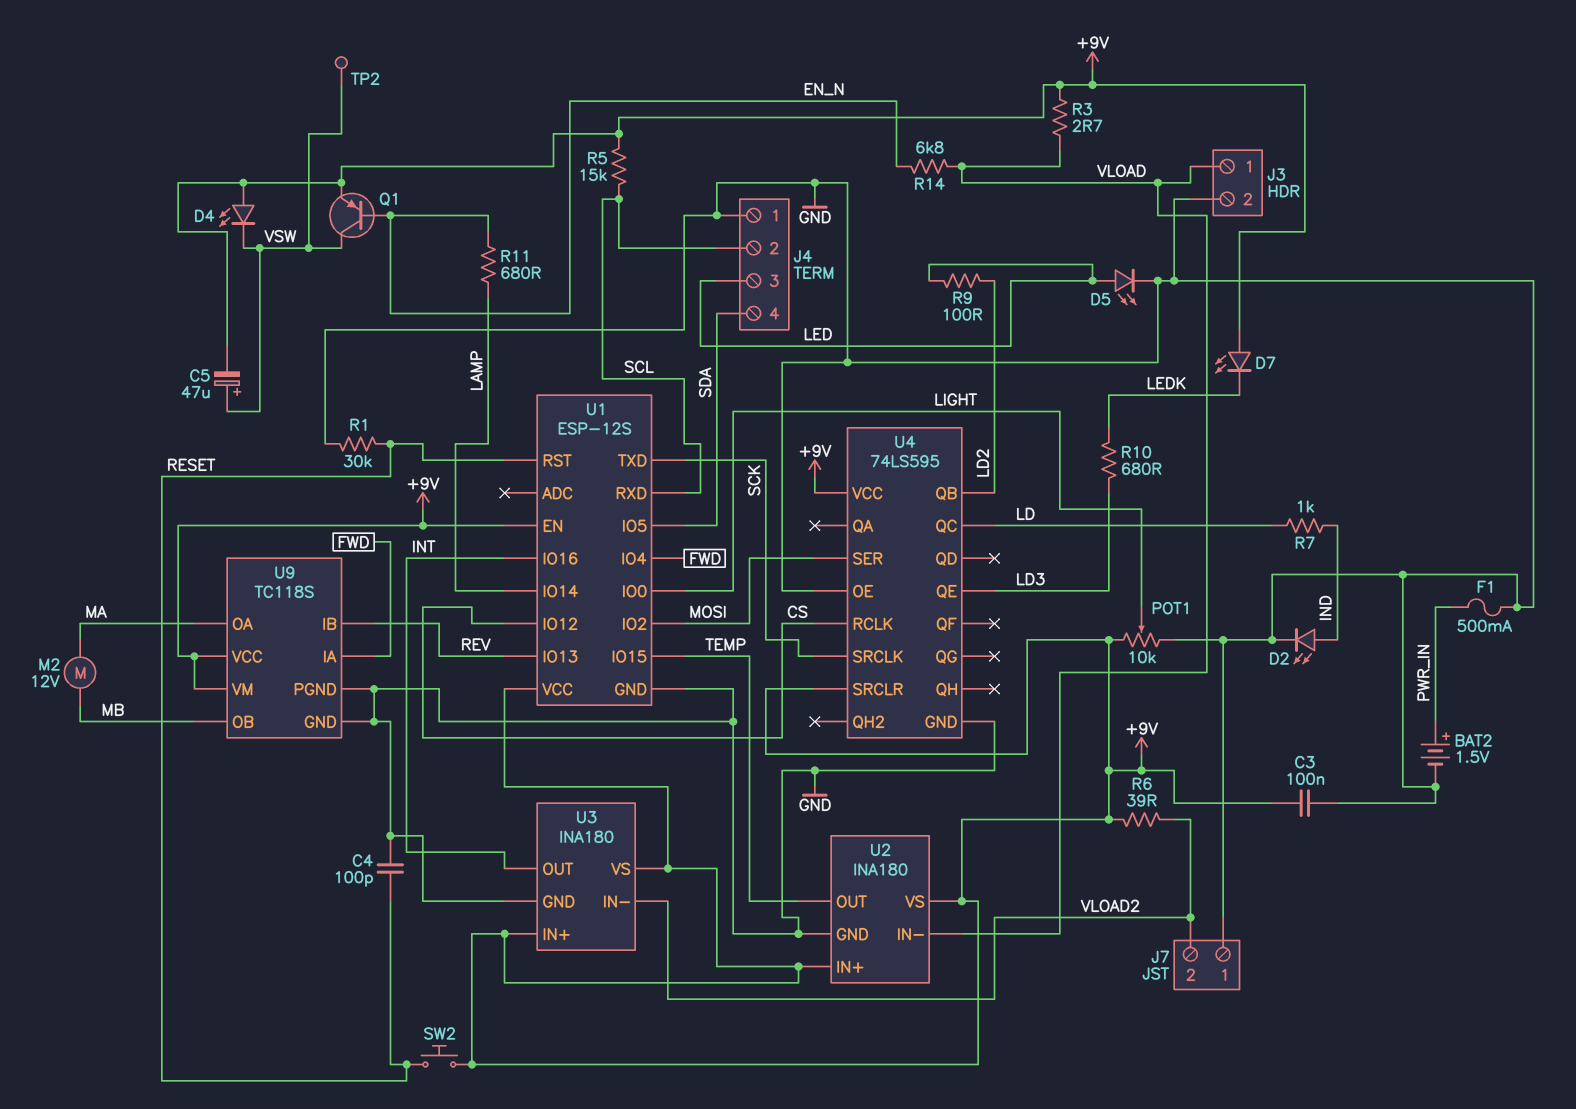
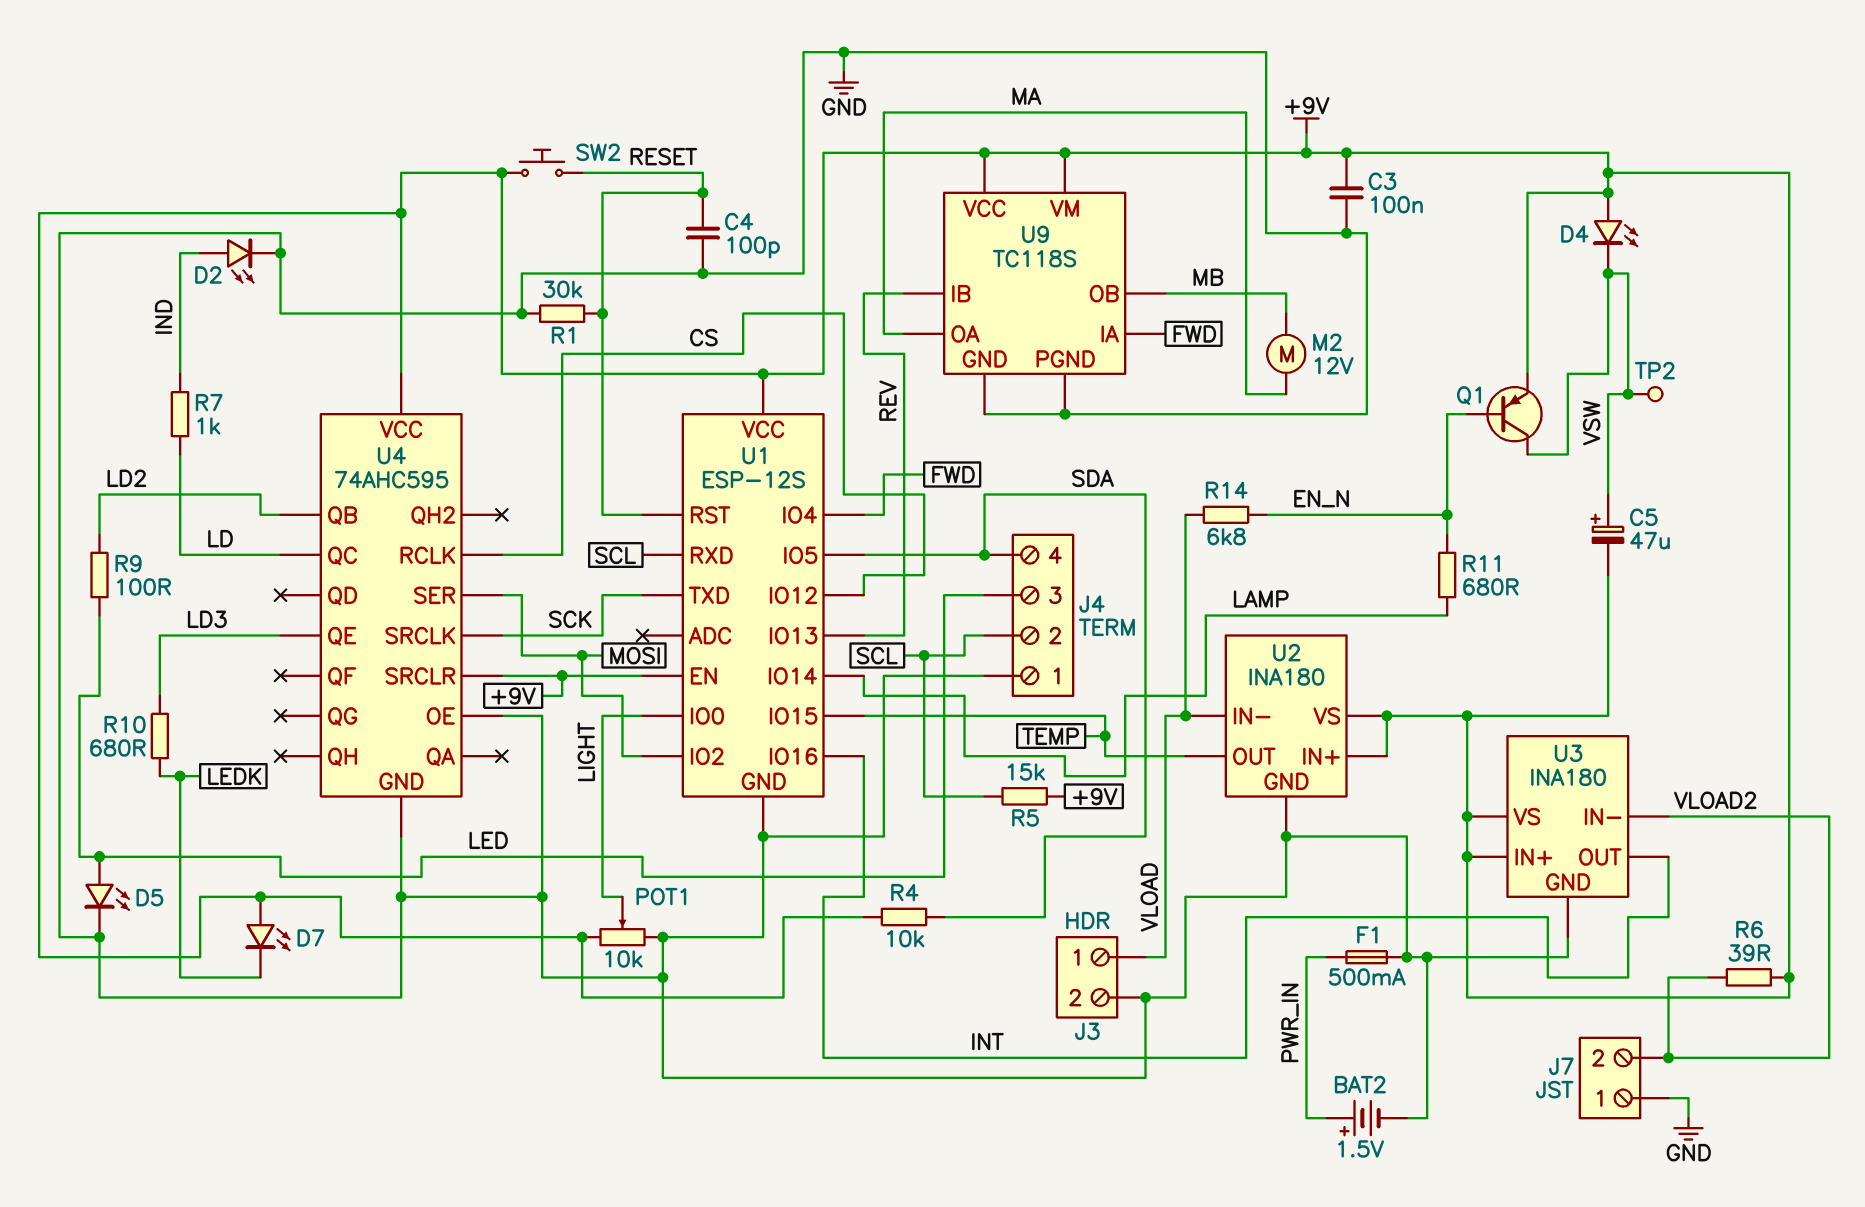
R3: 2.7 (+9V, VLOAD) -> none
R4: none -> 10k (+9V, SDA)
U4: 74LS595 -> 74AHC595

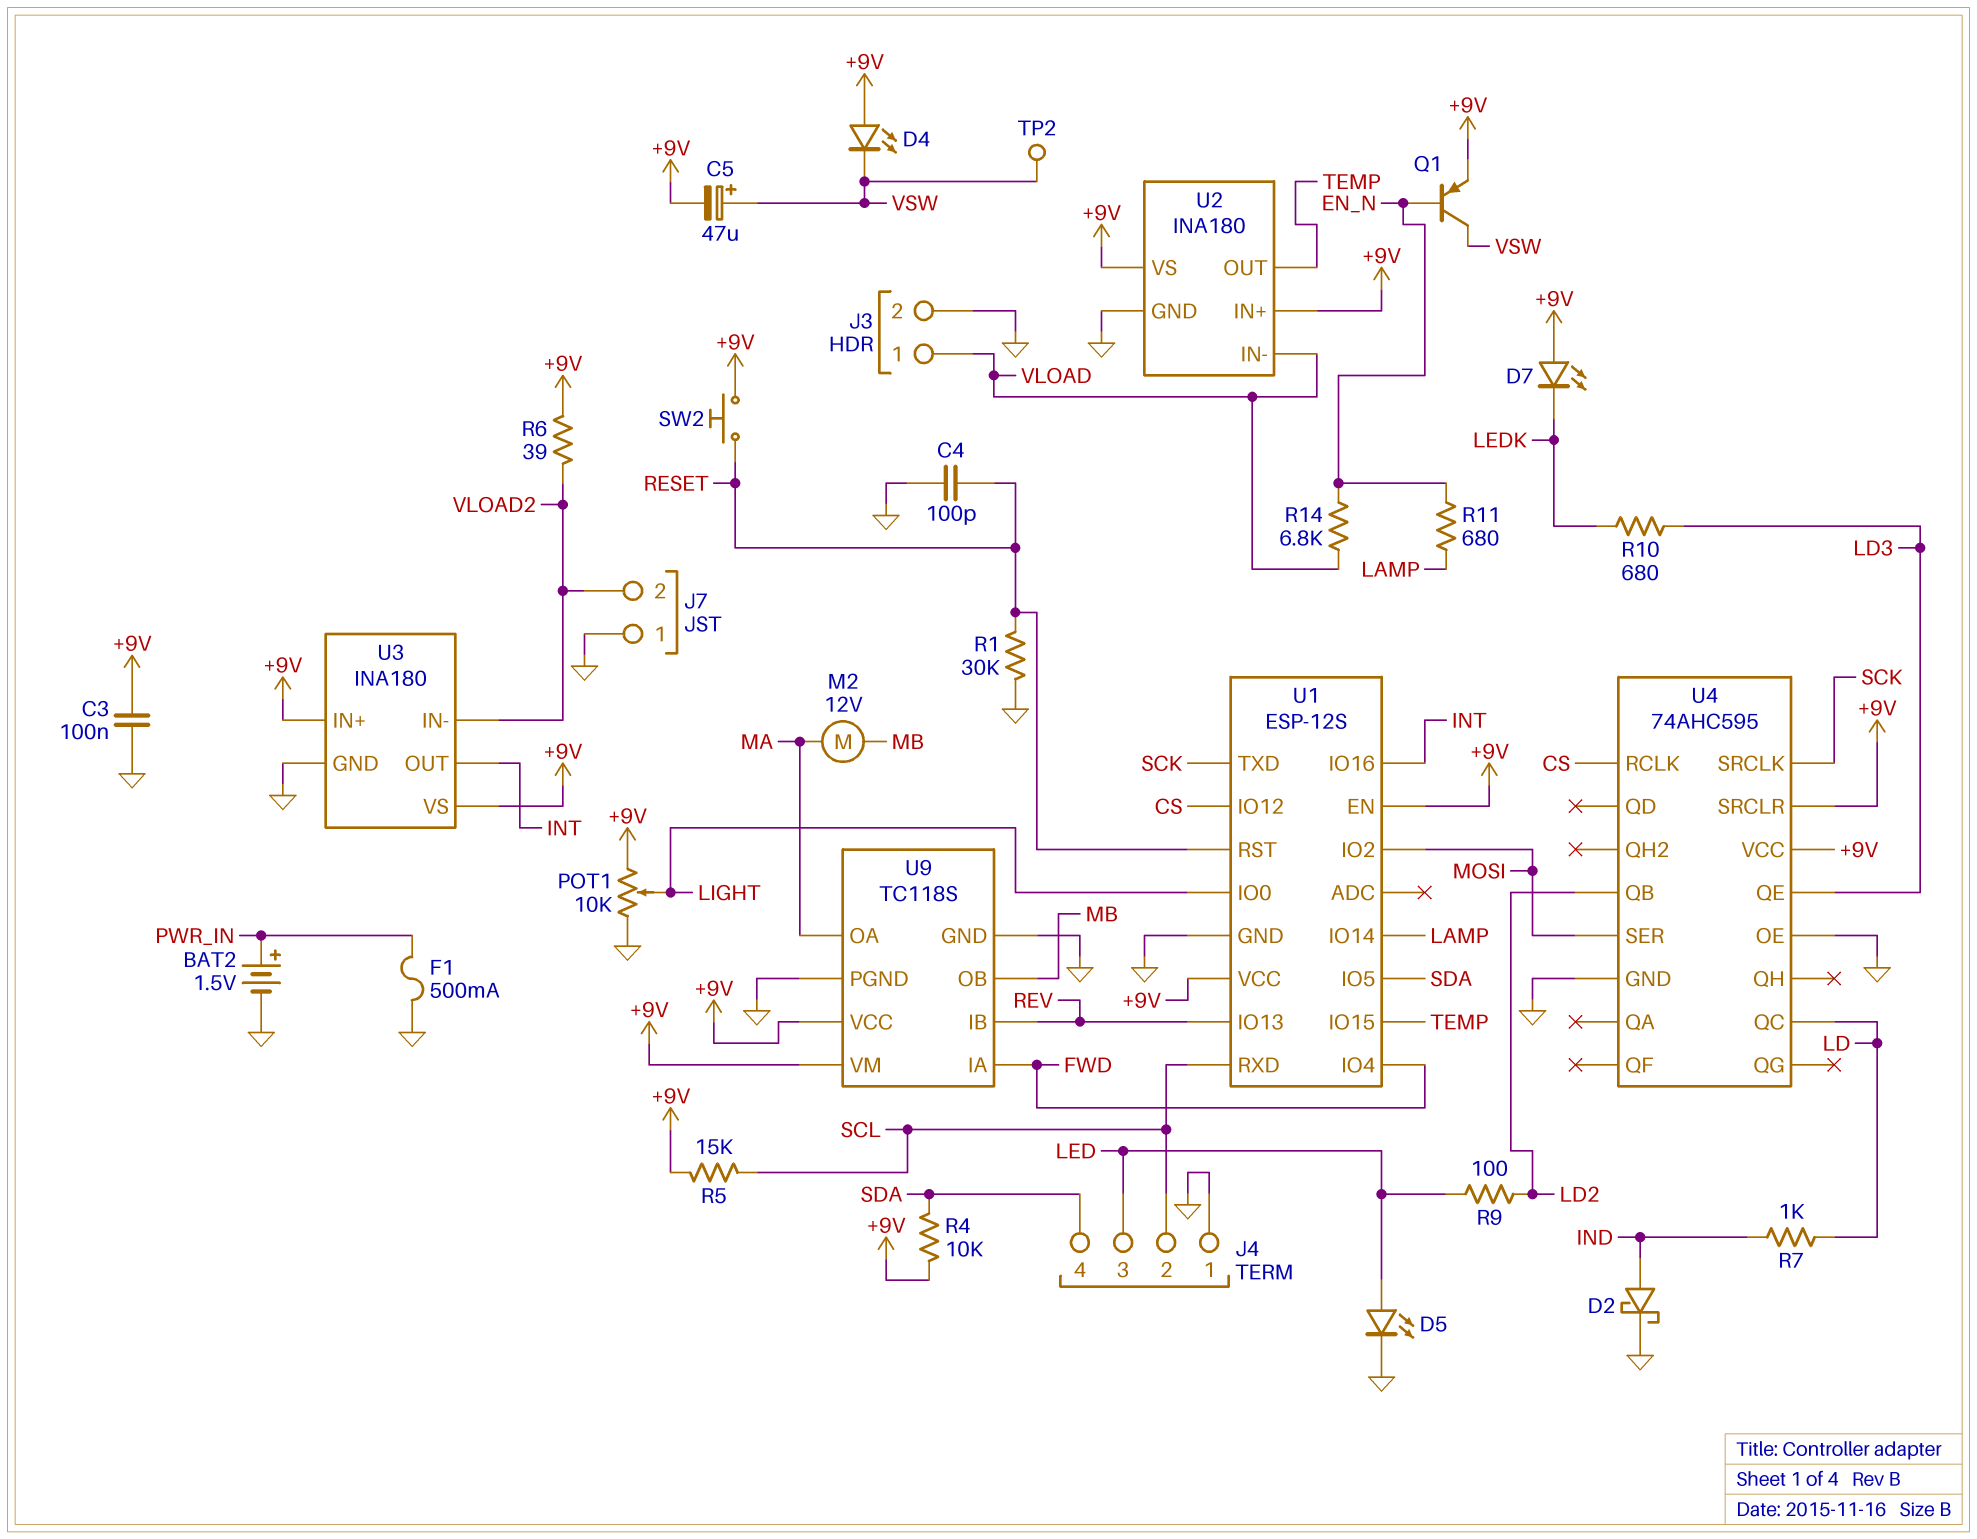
D2: LED (A IND, K GND) -> schottky (A IND, K GND)

